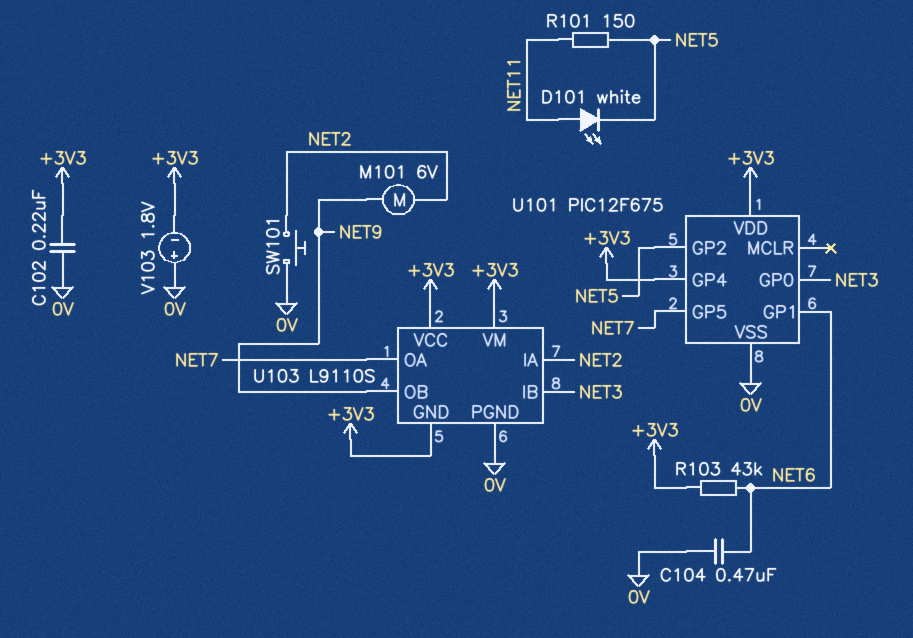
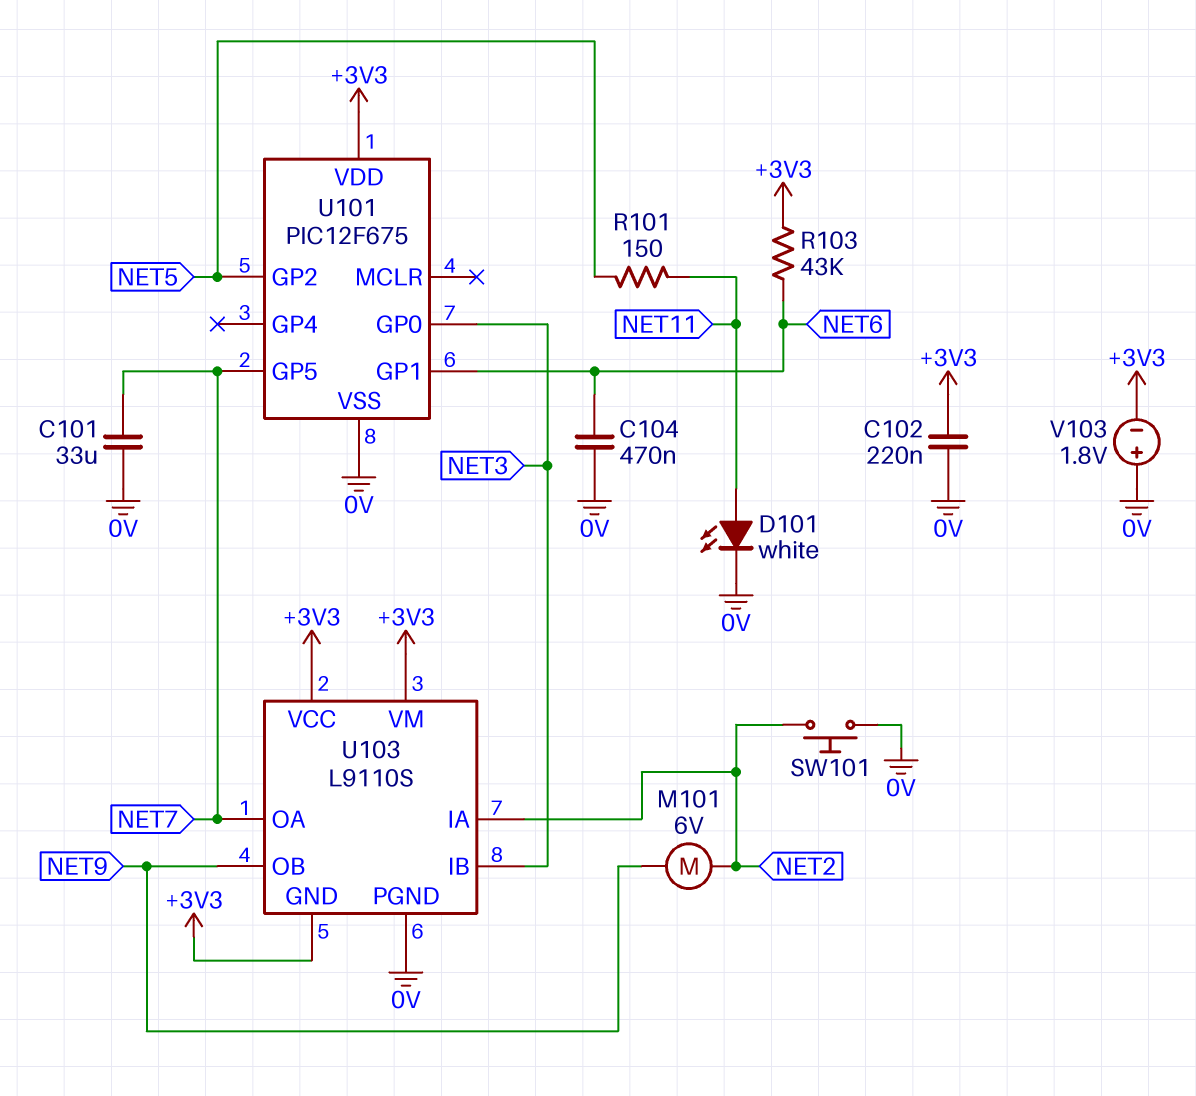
C101: none -> 33uF (0V, NET7)
D101: LED white (A NET11, K NET5) -> LED white (A NET11, K 0V)
U101 pin GP4: +3V3 -> none

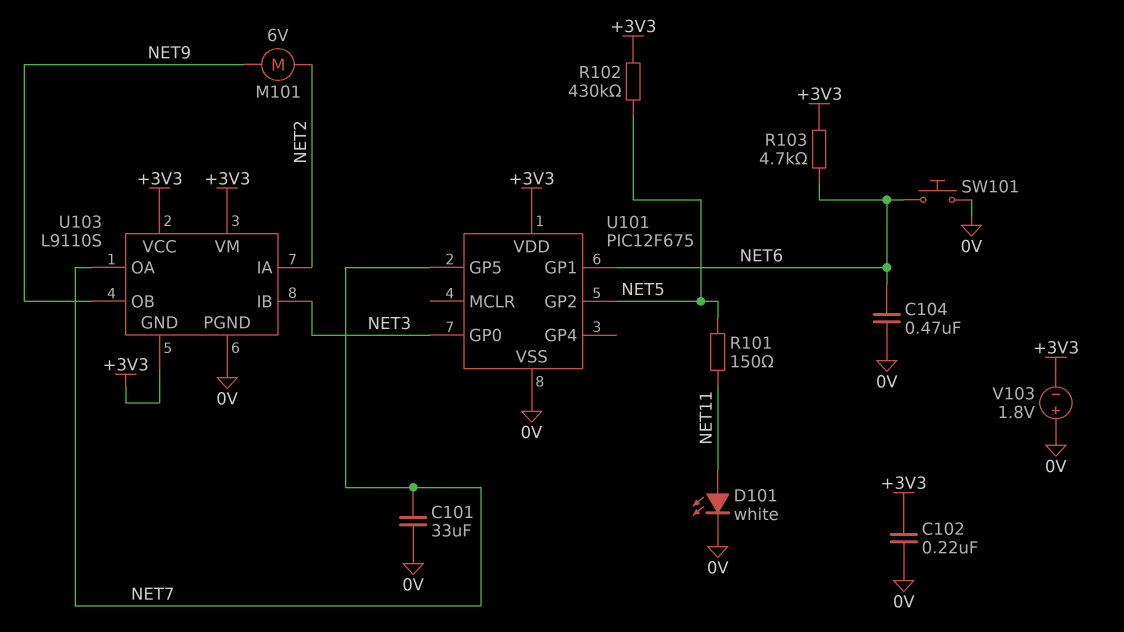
R102: none -> 430k (+3V3, NET5)
R103: 43k (+3V3, NET6) -> 4.7k (+3V3, NET6)
SW101: button (0V, NET2) -> button (0V, NET6)

